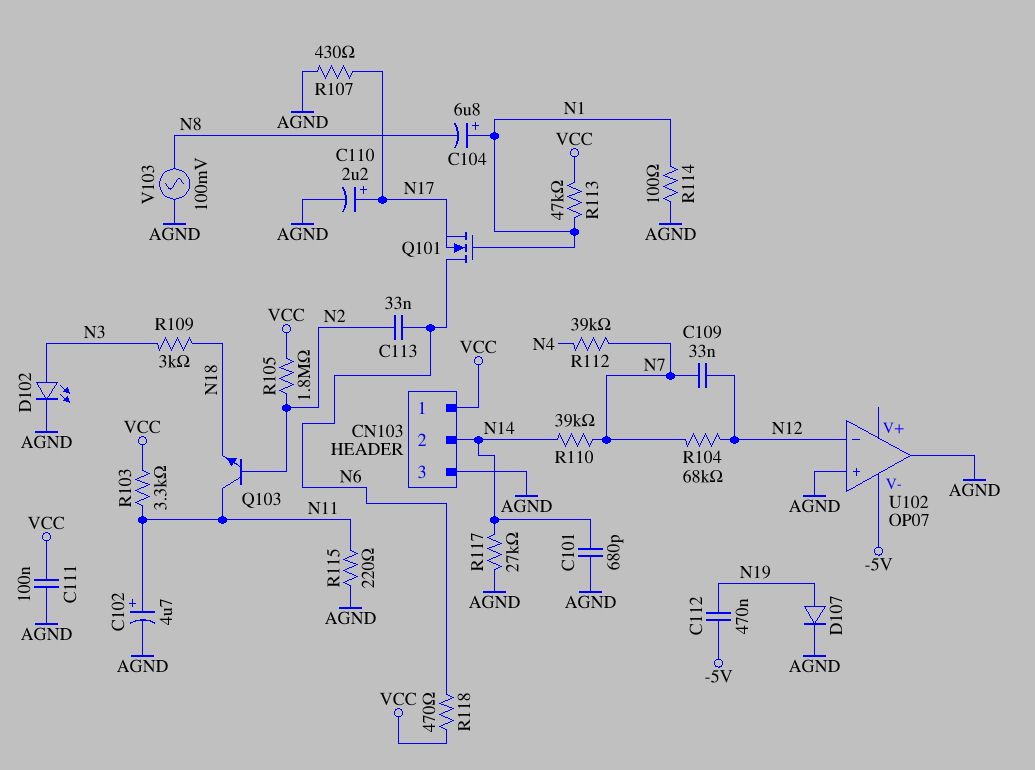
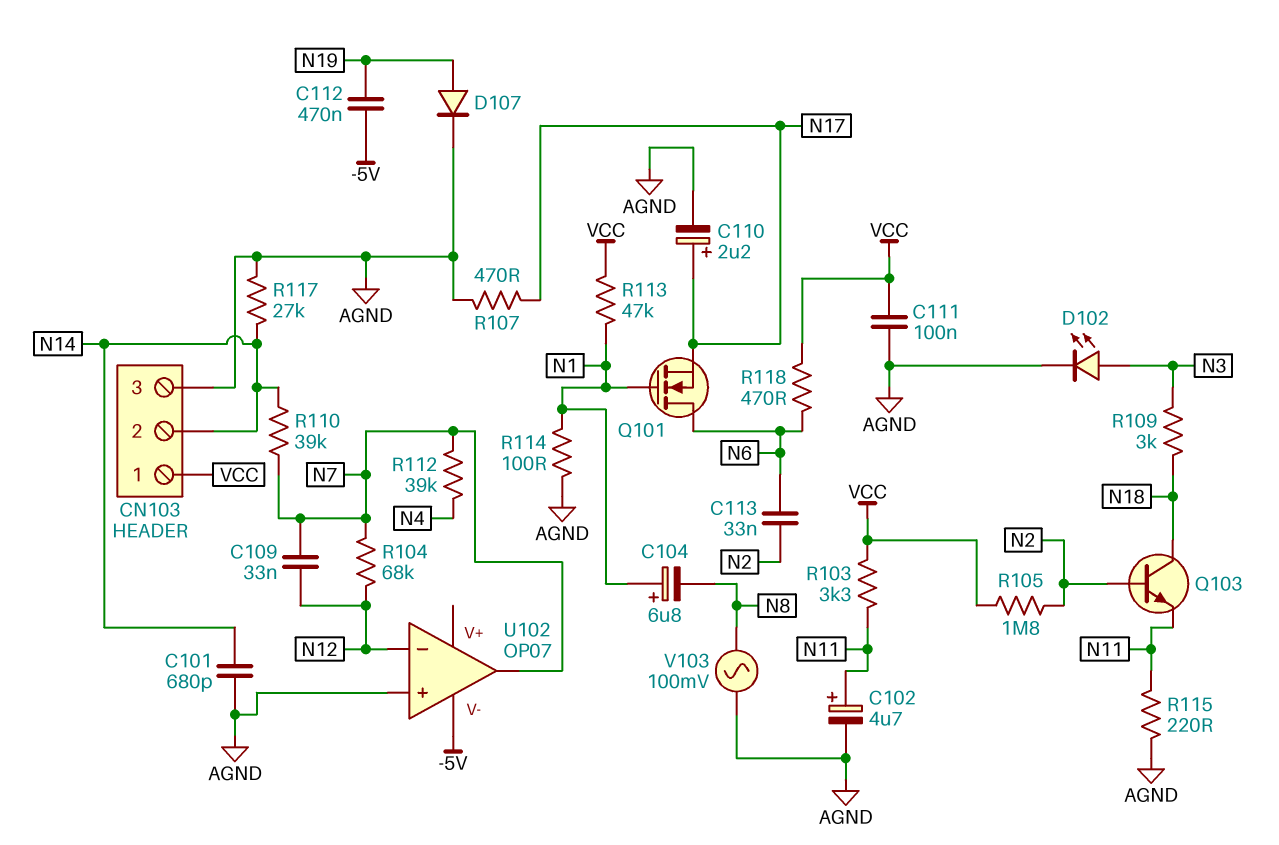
Q103: NPN (B N2, C N11, E N18) -> NPN (B N2, C N18, E N11)
R107: 430 (AGND, N17) -> 470 (AGND, N17)
U102 pin out: AGND -> N7

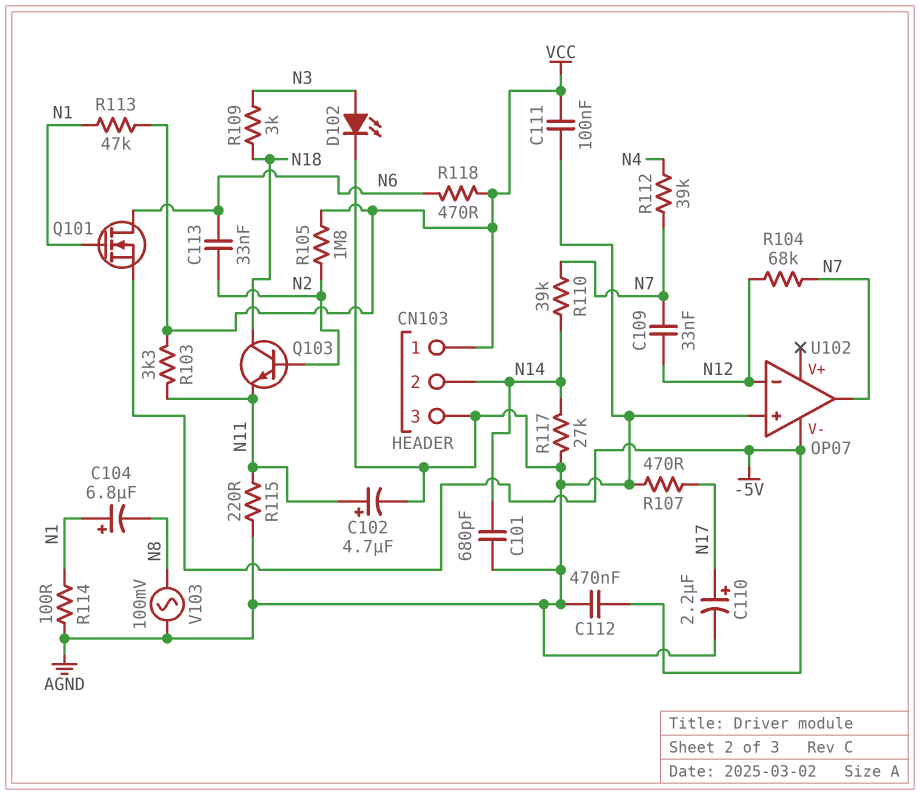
C112: 470nF (-5V, N19) -> 470nF (-5V, AGND)
D107: diode (A N19, K AGND) -> none
Q101: NMOS (G N1, D N6, S N17) -> NMOS (G N1, D N6, S -5V)

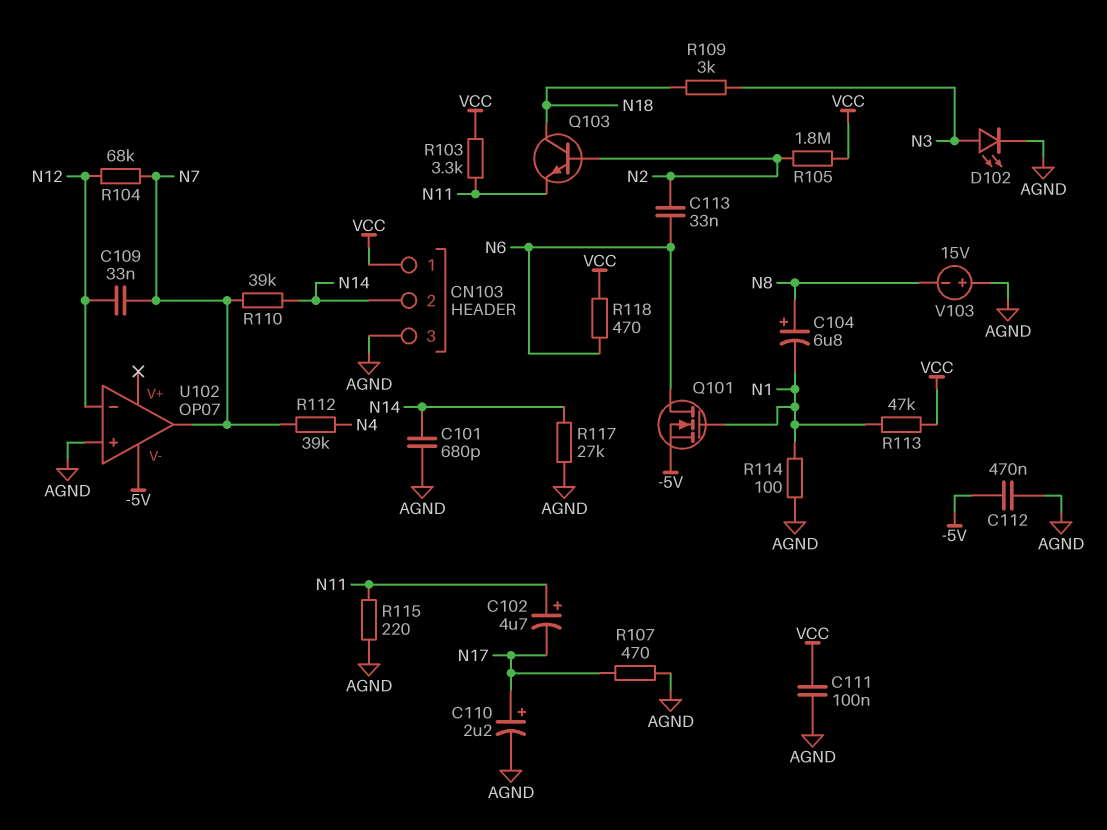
C102: 4.7uF (plus N11, minus AGND) -> 4.7uF (plus N11, minus N17)
C104: 6.8uF (plus N1, minus N8) -> 6.8uF (plus N8, minus N1)
V103: AC 100mV (AGND, N8) -> 15V (plus AGND, minus N8)

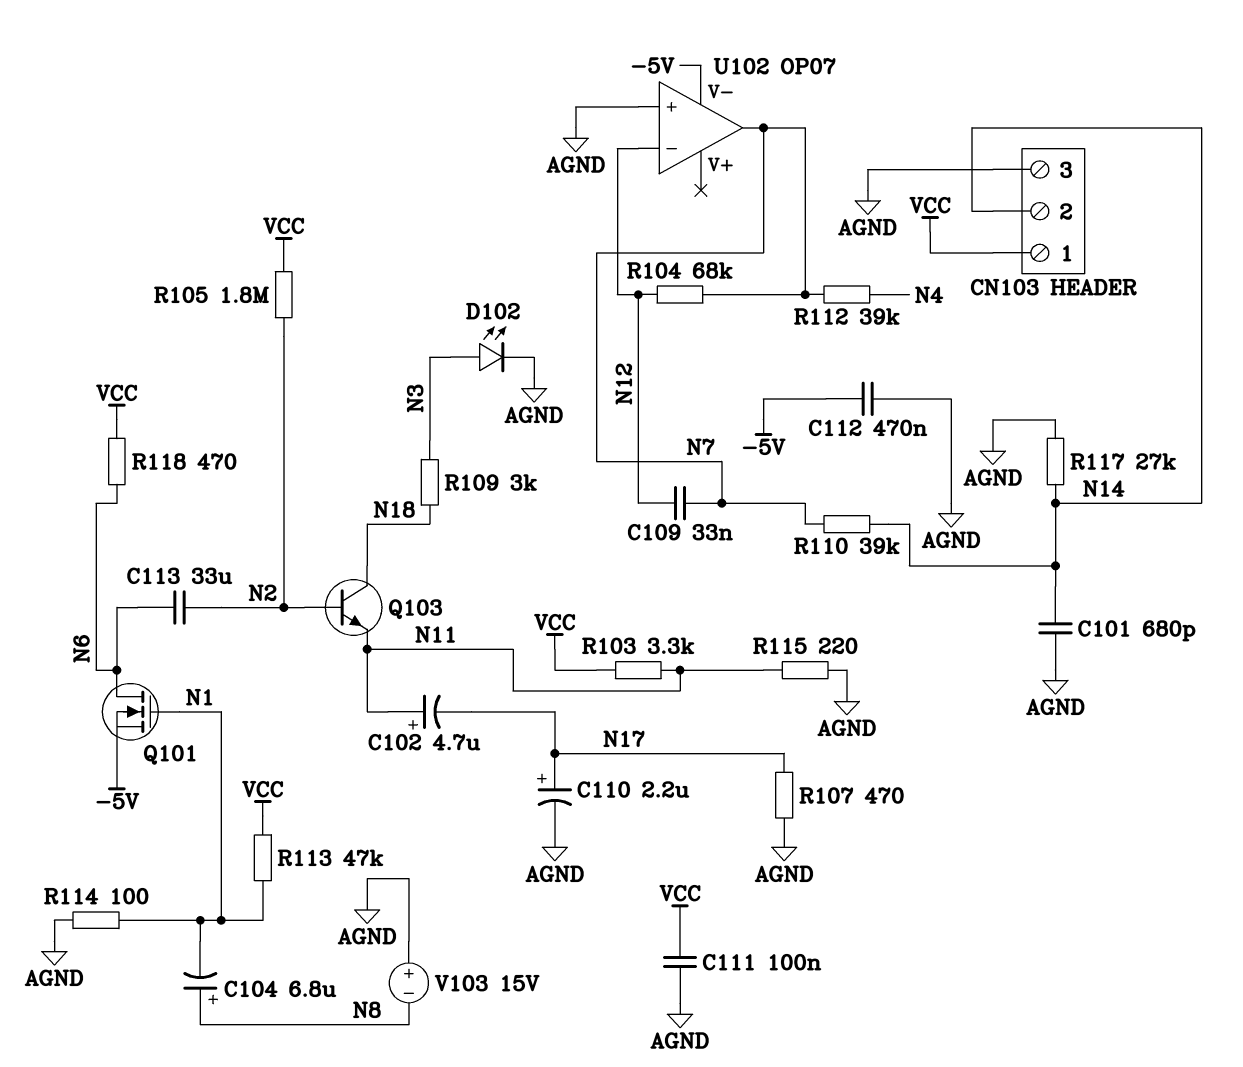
C113: 33nF (N2, N6) -> 33uF (N2, N6)

